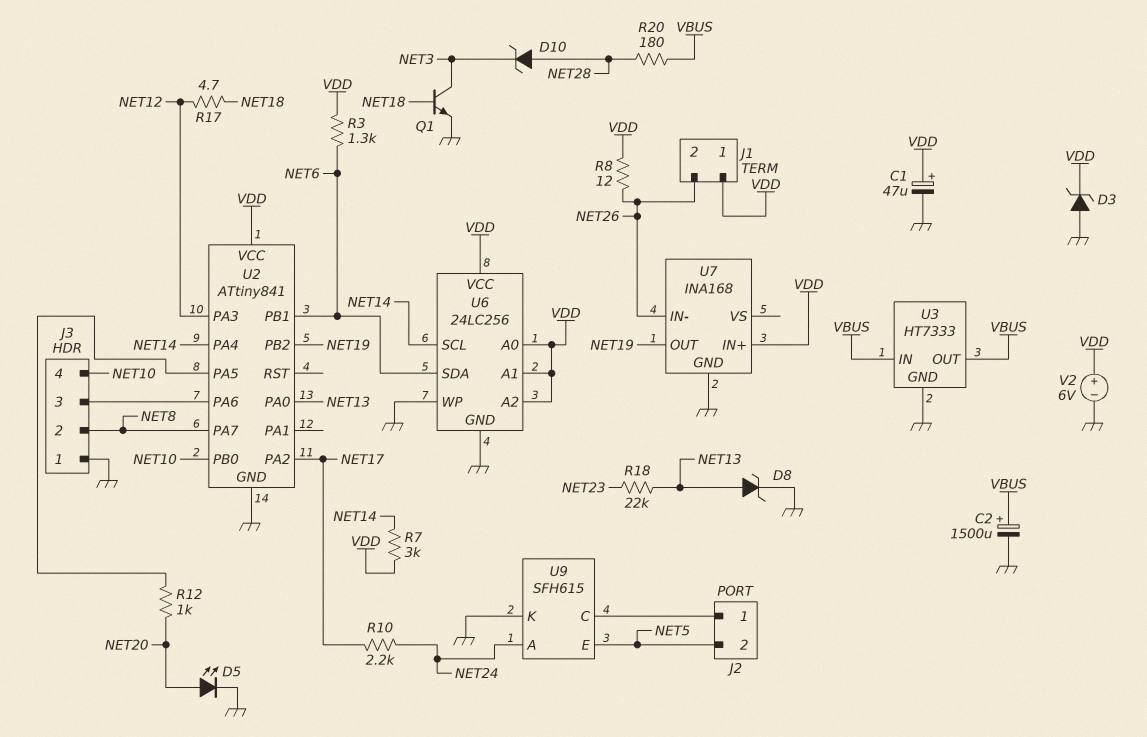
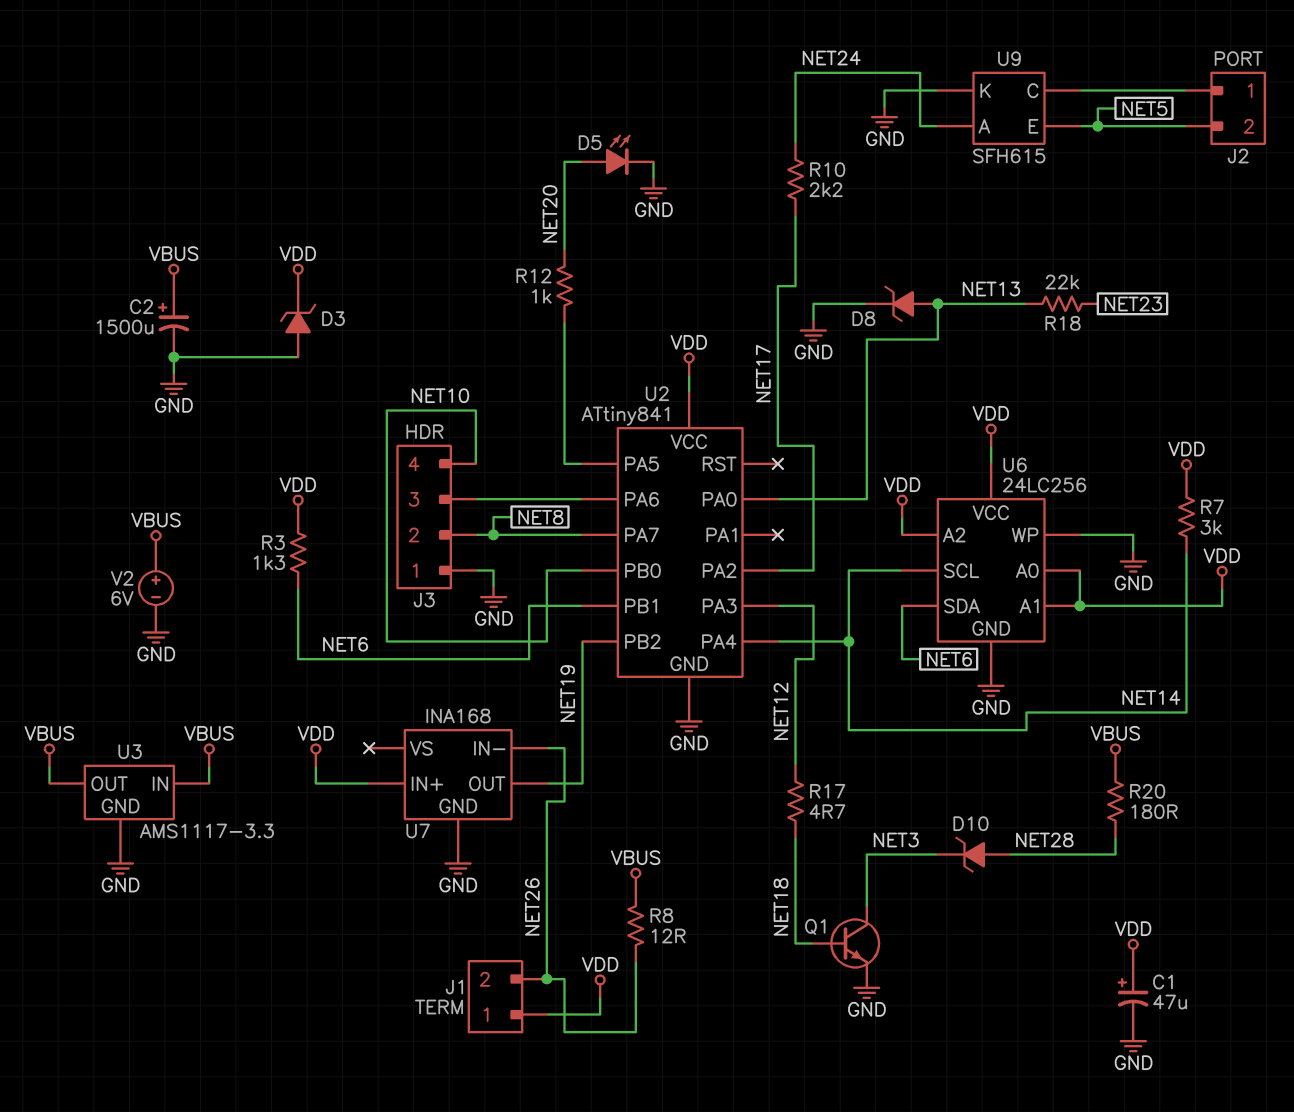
R8: 12 (NET26, VDD) -> 12 (NET26, VBUS)
U3: HT7333 -> AMS1117-3.3
V2: 6V (plus VDD, minus GND) -> 6V (plus VBUS, minus GND)

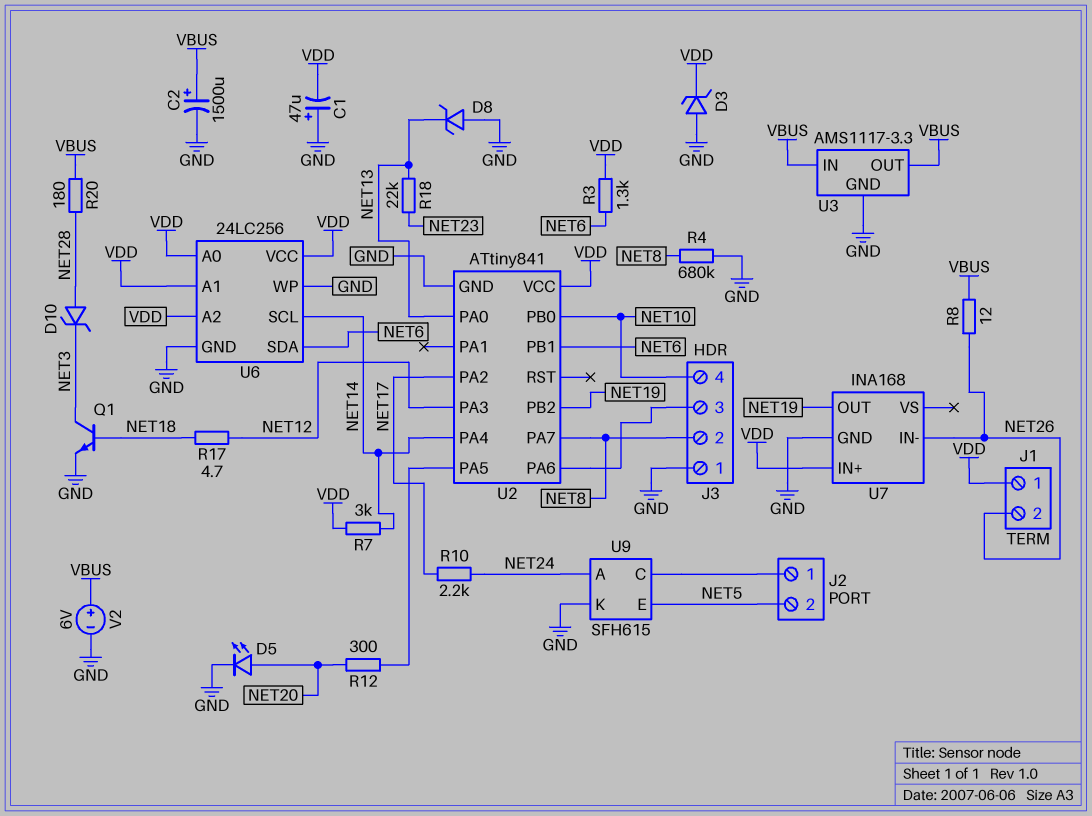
C1: 47uF (plus VDD, minus GND) -> 47uF (plus GND, minus VDD)
D8: zener (A NET13, K GND) -> zener (A GND, K NET13)
R4: none -> 680k (GND, NET8)
R12: 1k (NET20, U2/PA5) -> 300 (NET20, U2/PA5)

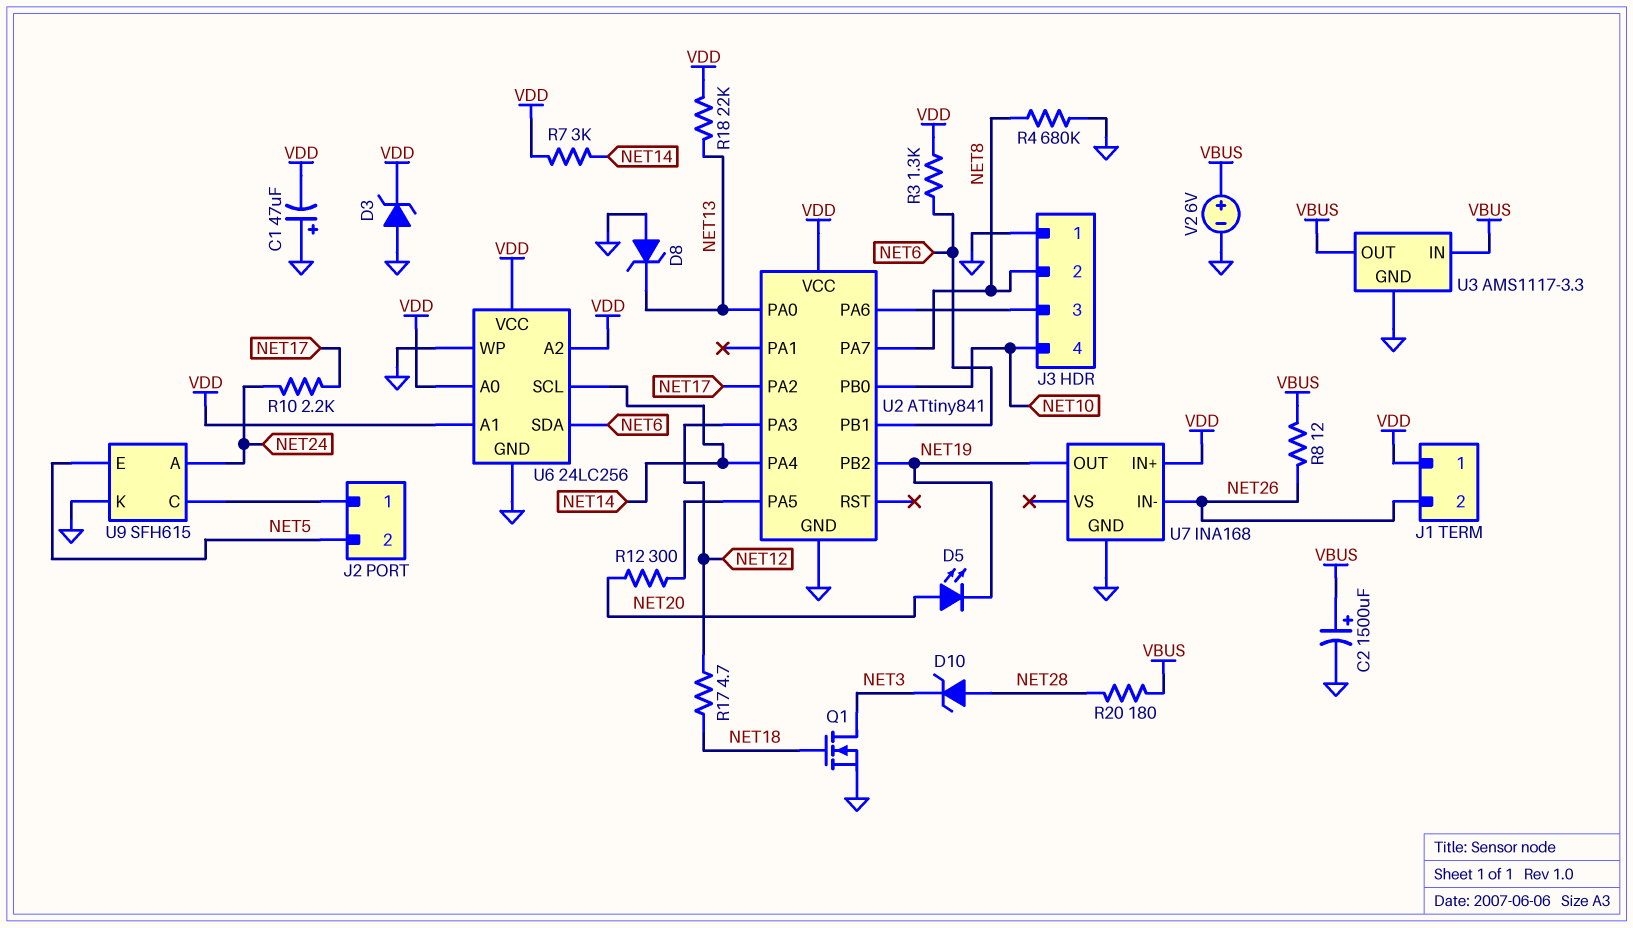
D5: LED (A NET20, K GND) -> LED (A NET20, K NET19)
Q1: NPN (B NET18, C NET3, E GND) -> NMOS (G NET18, D NET3, S GND)
R18: 22k (NET13, NET23) -> 22k (NET13, VDD)

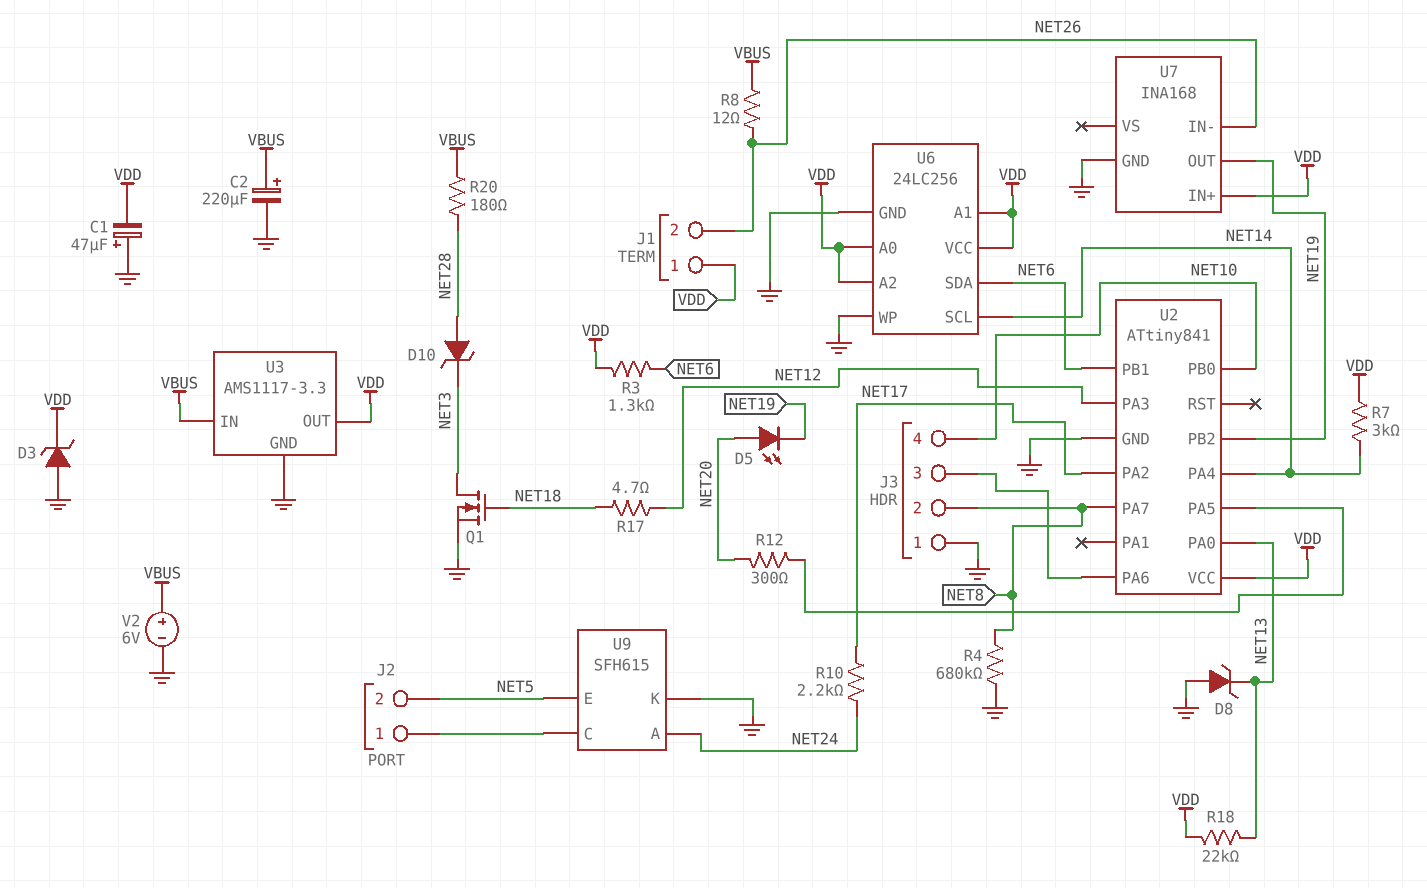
C2: 1500uF (plus VBUS, minus GND) -> 220uF (plus VBUS, minus GND)
U3 pin OUT: VBUS -> VDD

